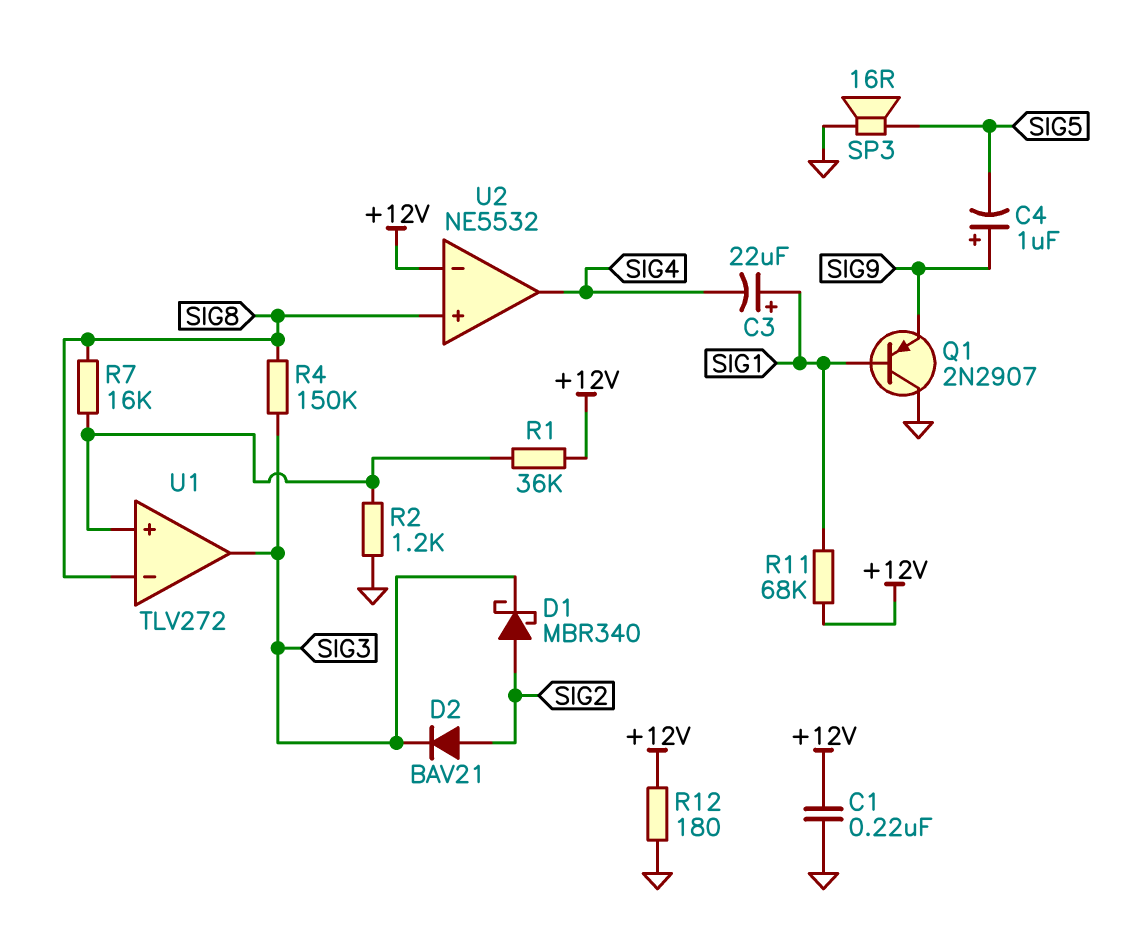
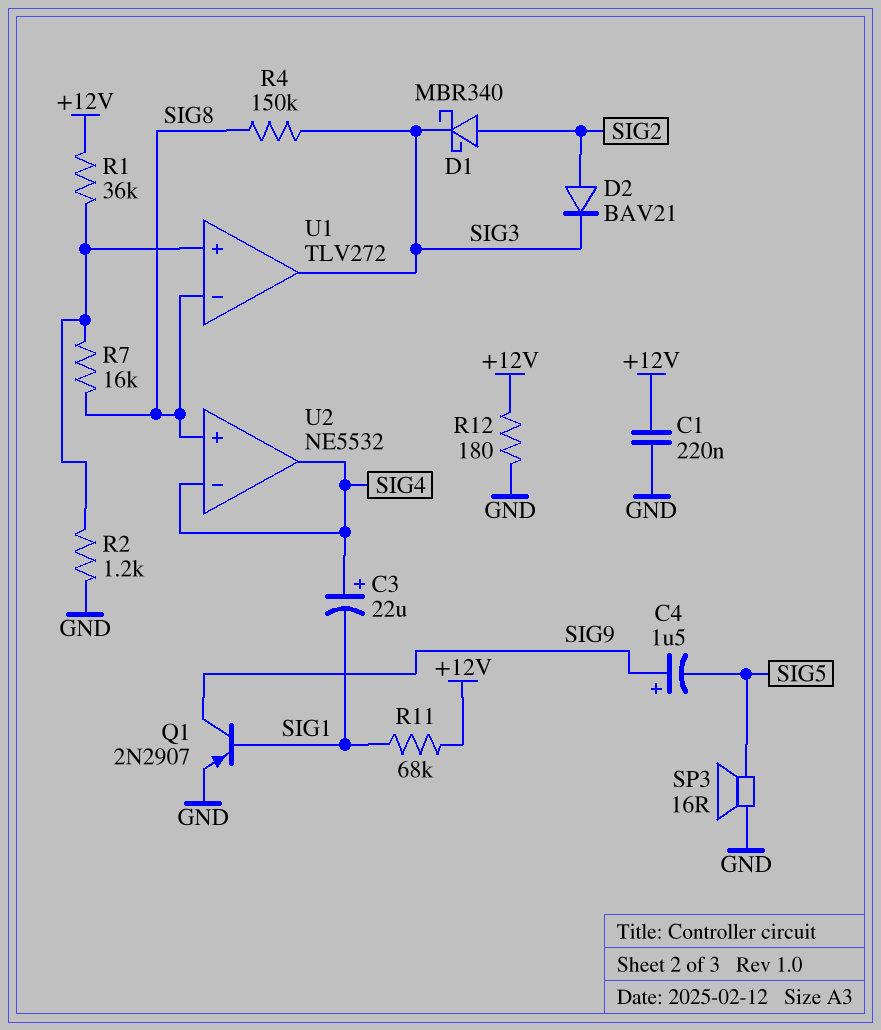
C3: 22uF (plus SIG1, minus SIG4) -> 22uF (plus SIG4, minus SIG1)
C4: 1uF (plus SIG9, minus SIG5) -> 1.5uF (plus SIG9, minus SIG5)
Q1: PNP 2N2907 (B SIG1, C GND, E SIG9) -> PNP 2N2907 (B SIG1, C SIG9, E GND)
U2 pin in-: +12V -> SIG4

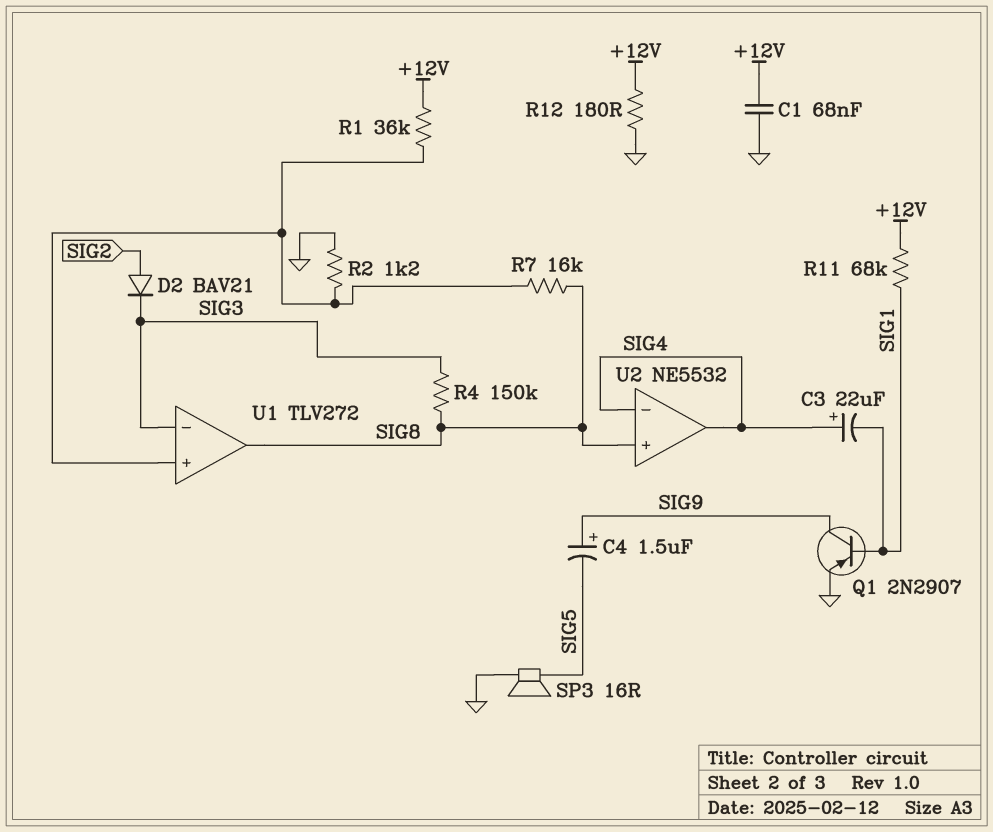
C1: 220nF (+12V, GND) -> 68nF (+12V, GND)
D1: schottky MBR340 (A SIG2, K SIG3) -> none
U1 pin in-: SIG8 -> SIG3
U1 pin out: SIG3 -> SIG8

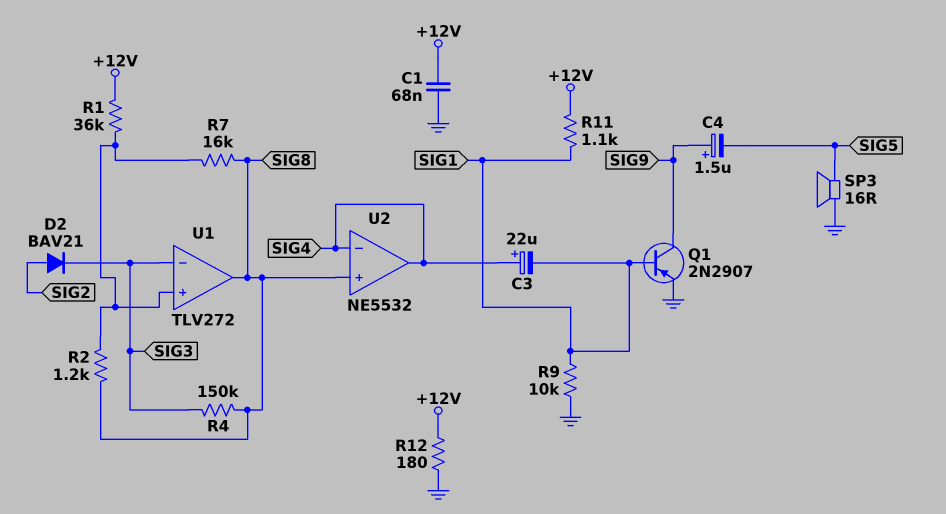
R2: 1.2k (GND, U1/in+) -> 1.2k (SIG8, U1/in+)
R9: none -> 10k (GND, SIG1)
R11: 68k (+12V, SIG1) -> 1.1k (+12V, SIG1)

